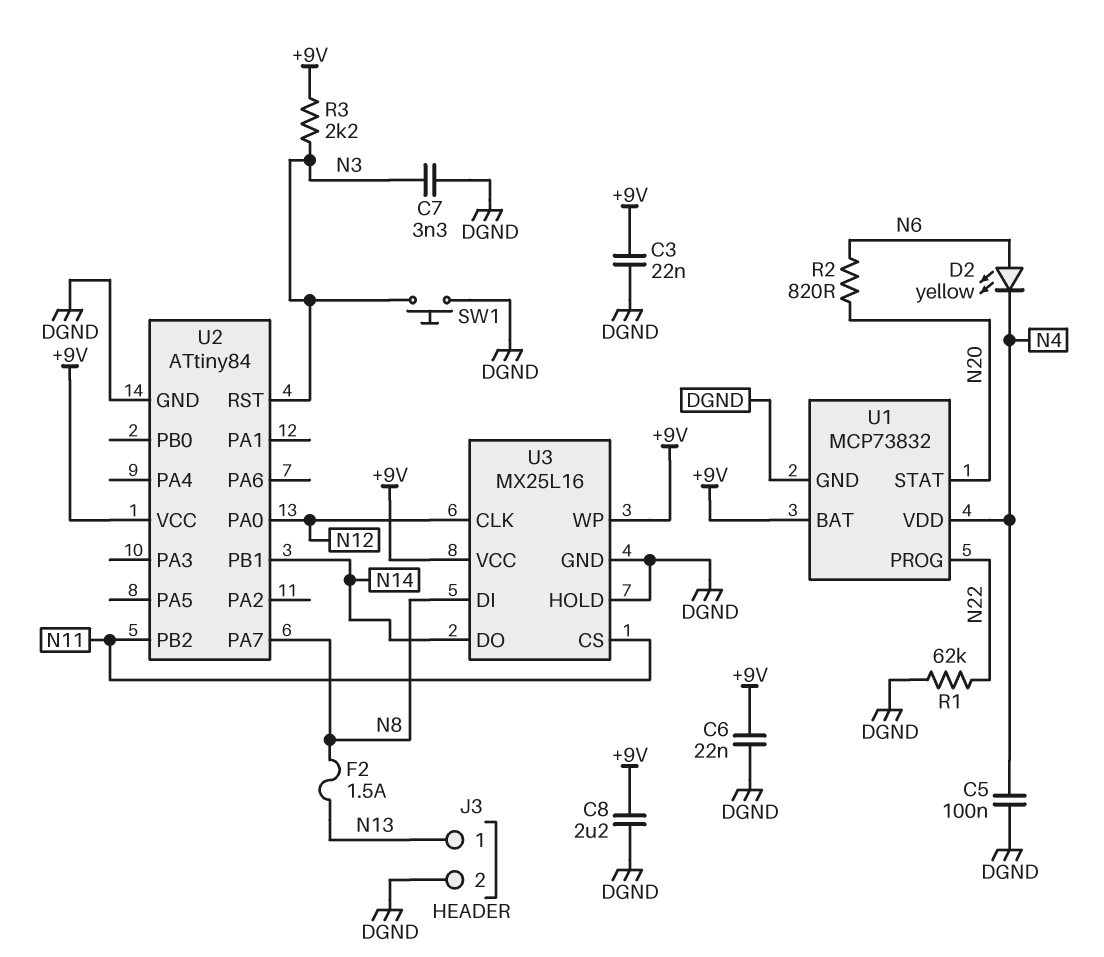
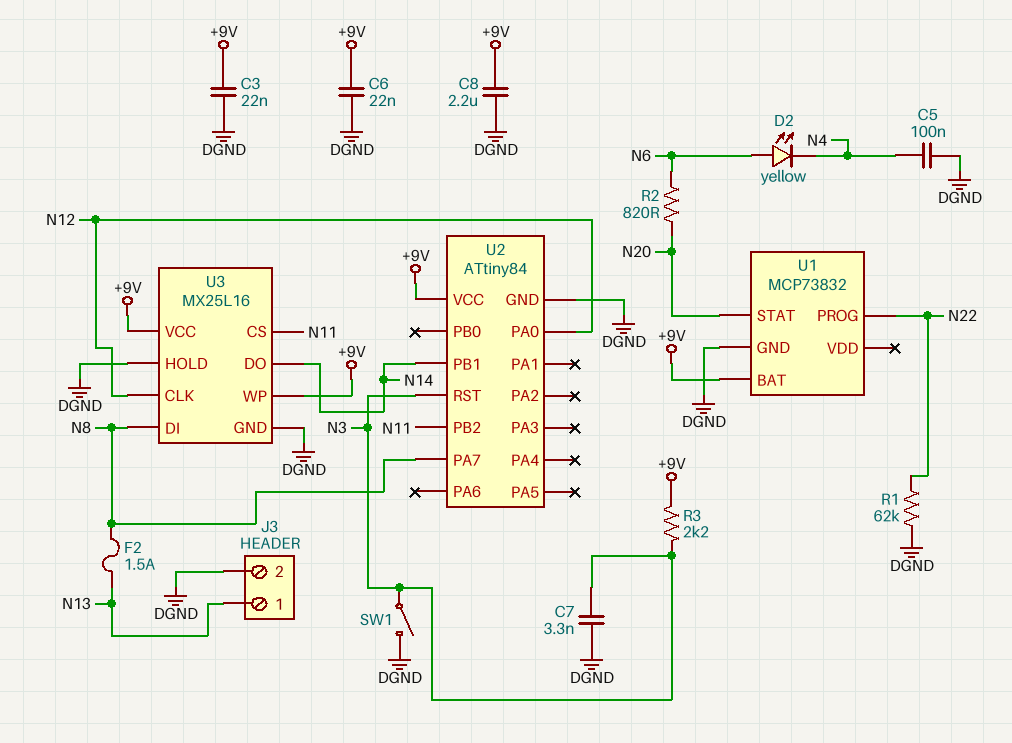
SW1: button (DGND, N3) -> switch (DGND, N3)
U1 pin VDD: N4 -> none

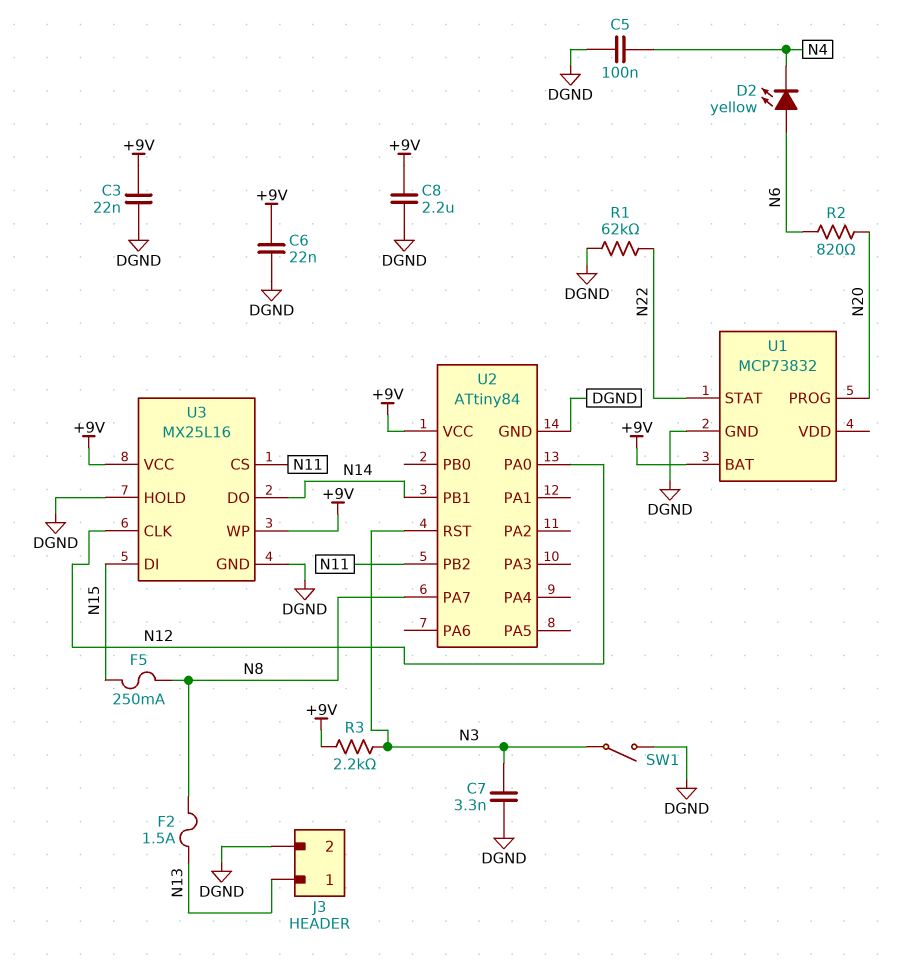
F5: none -> 250mA (N8, N15)
U1 pin PROG: N22 -> N20
U1 pin STAT: N20 -> N22
U3 pin DI: N8 -> N15

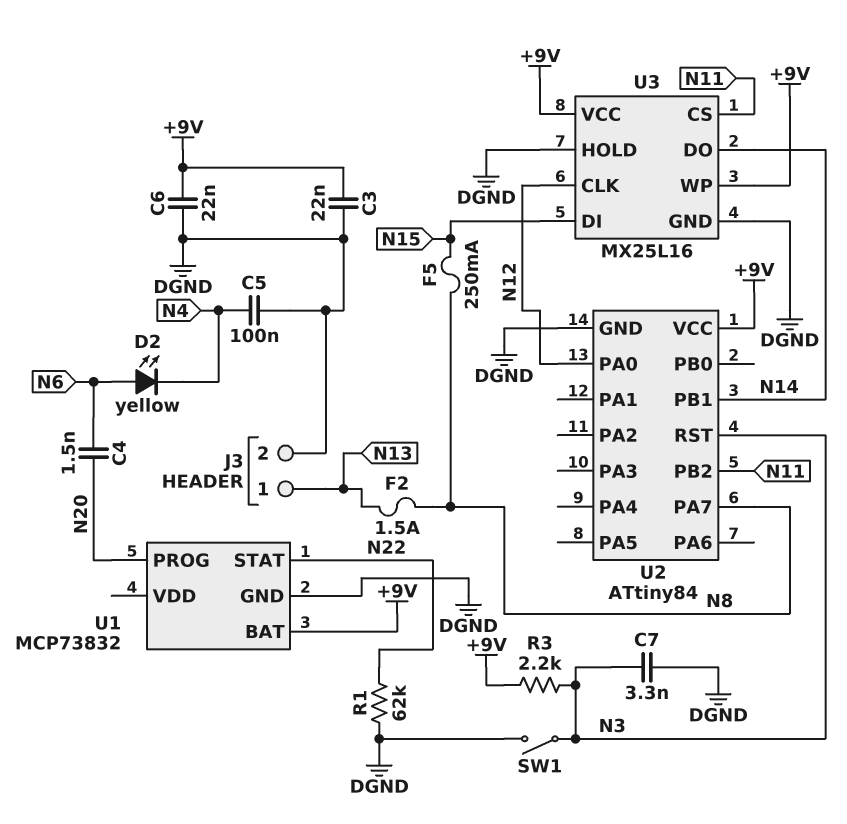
C4: none -> 1.5nF (N6, N20)
C8: 2.2uF (+9V, DGND) -> none
R2: 820 (N6, N20) -> none

